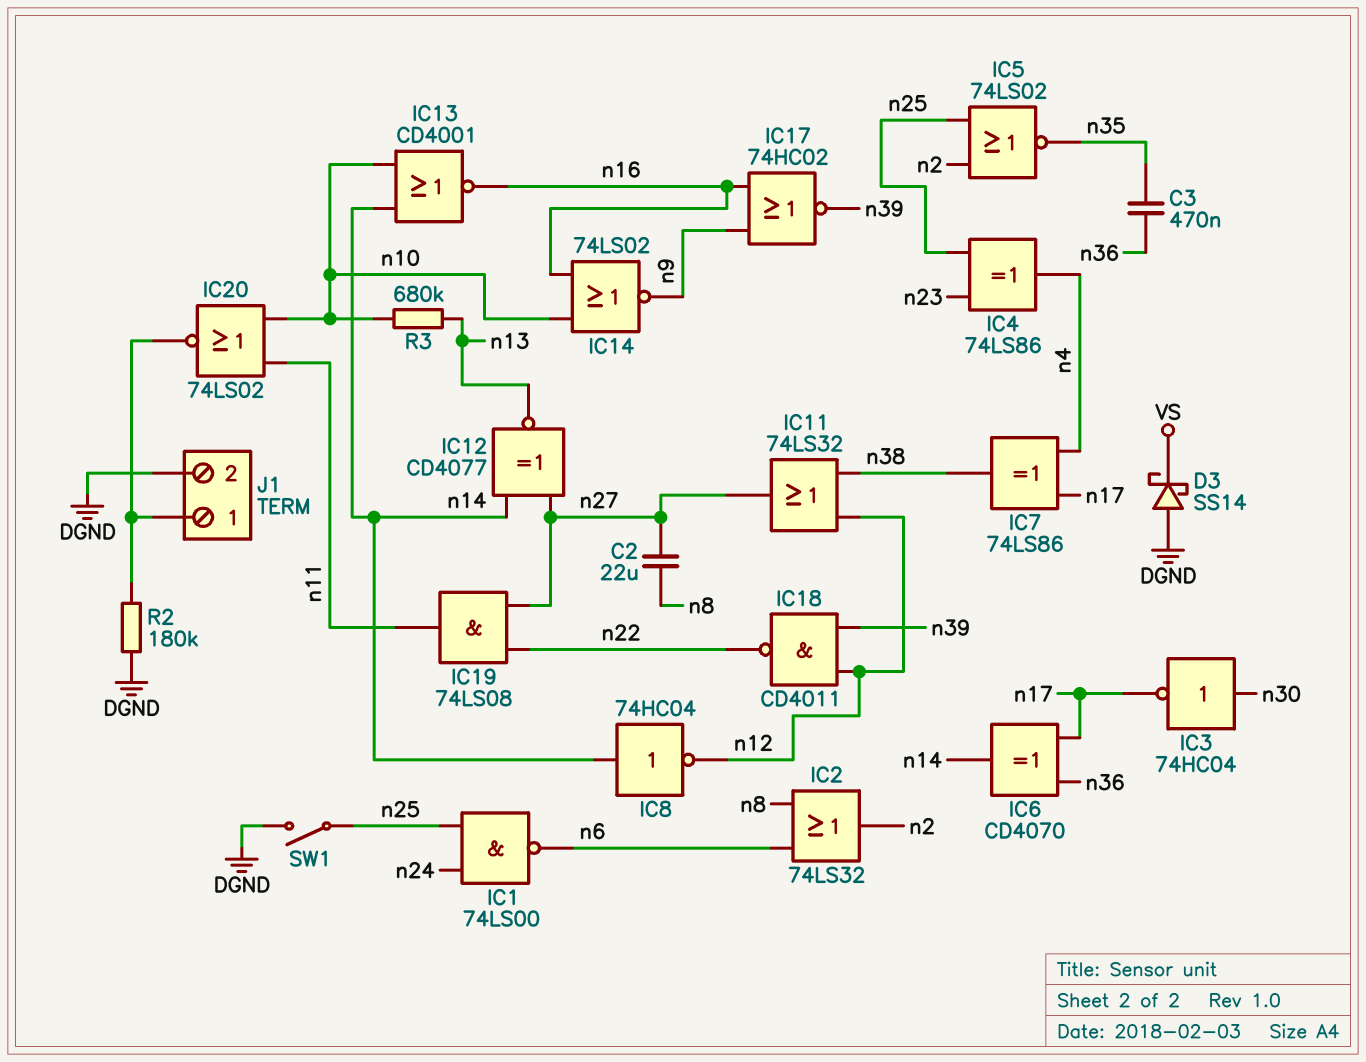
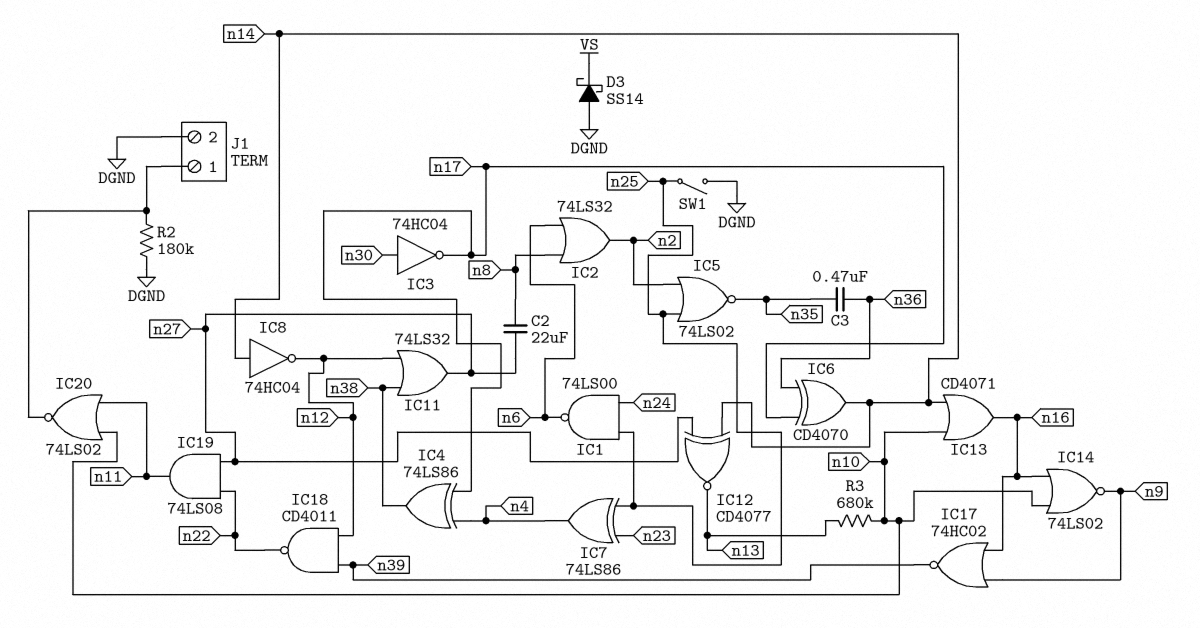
IC4: XOR 74LS86 (in n23, in n25, out n4) -> XOR 74LS86 (in n4, in n17, out n38)
IC7: XOR 74LS86 (in n4, in n17, out n38) -> XOR 74LS86 (in n23, in n25, out n4)
IC13: NOR CD4001 (in n10, in n14, out n16) -> OR CD4071 (in n10, in n14, out n16)

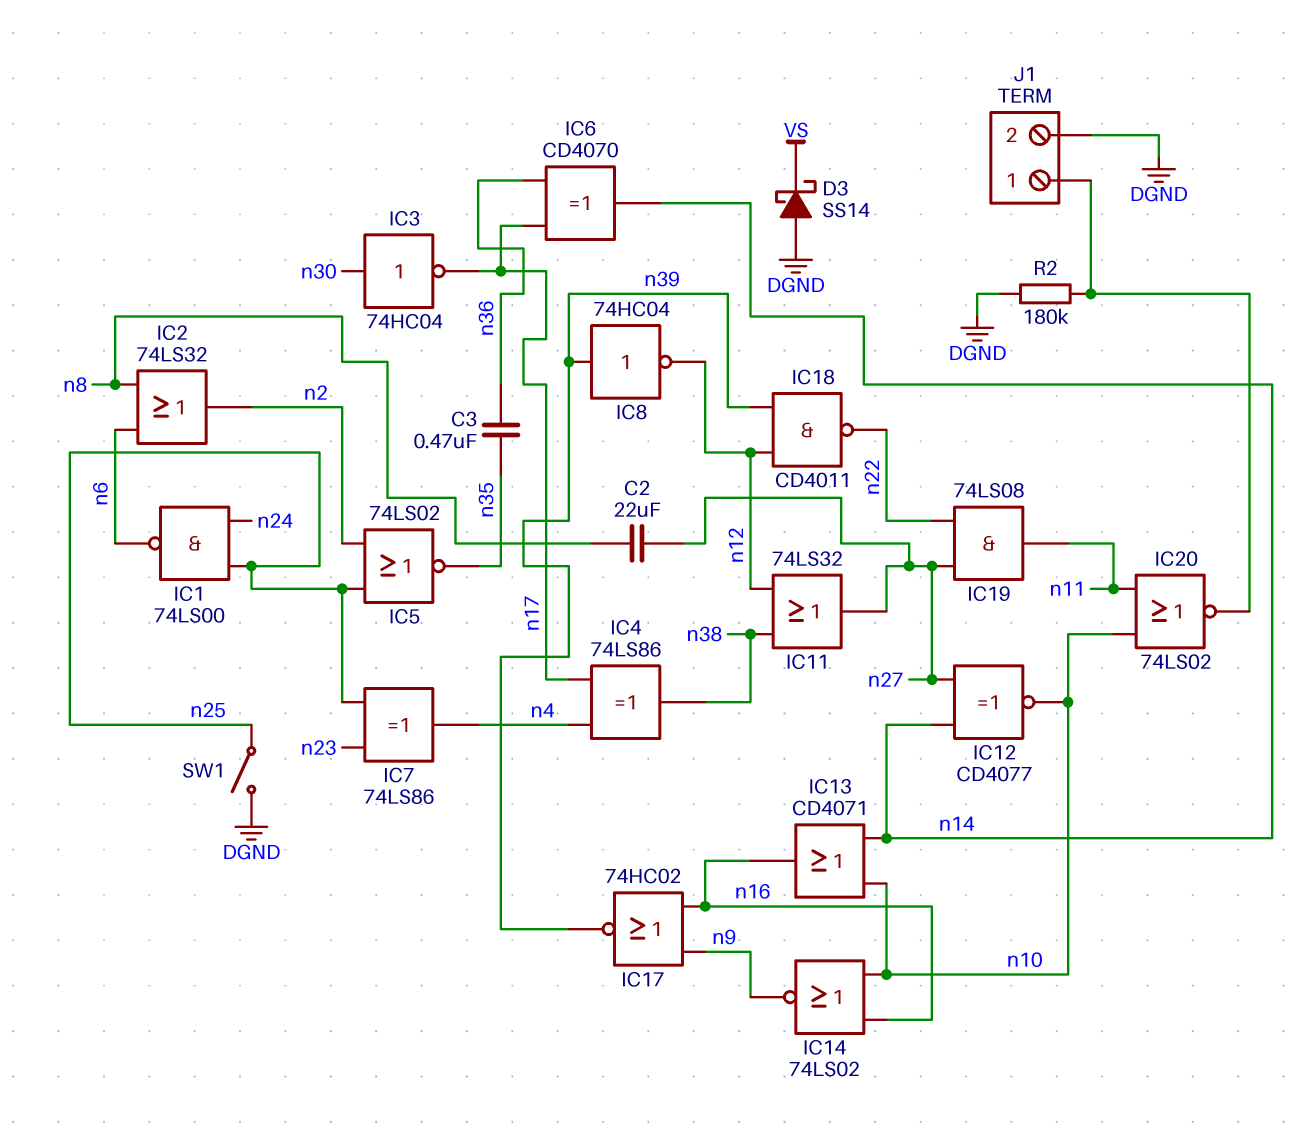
IC8: NOT 74HC04 (in n14, out n12) -> NOT 74HC04 (in n39, out n12)
IC12: XNOR CD4077 (in n14, in n27, out n13) -> XNOR CD4077 (in n14, in n27, out n10)
R3: 680k (n10, n13) -> none

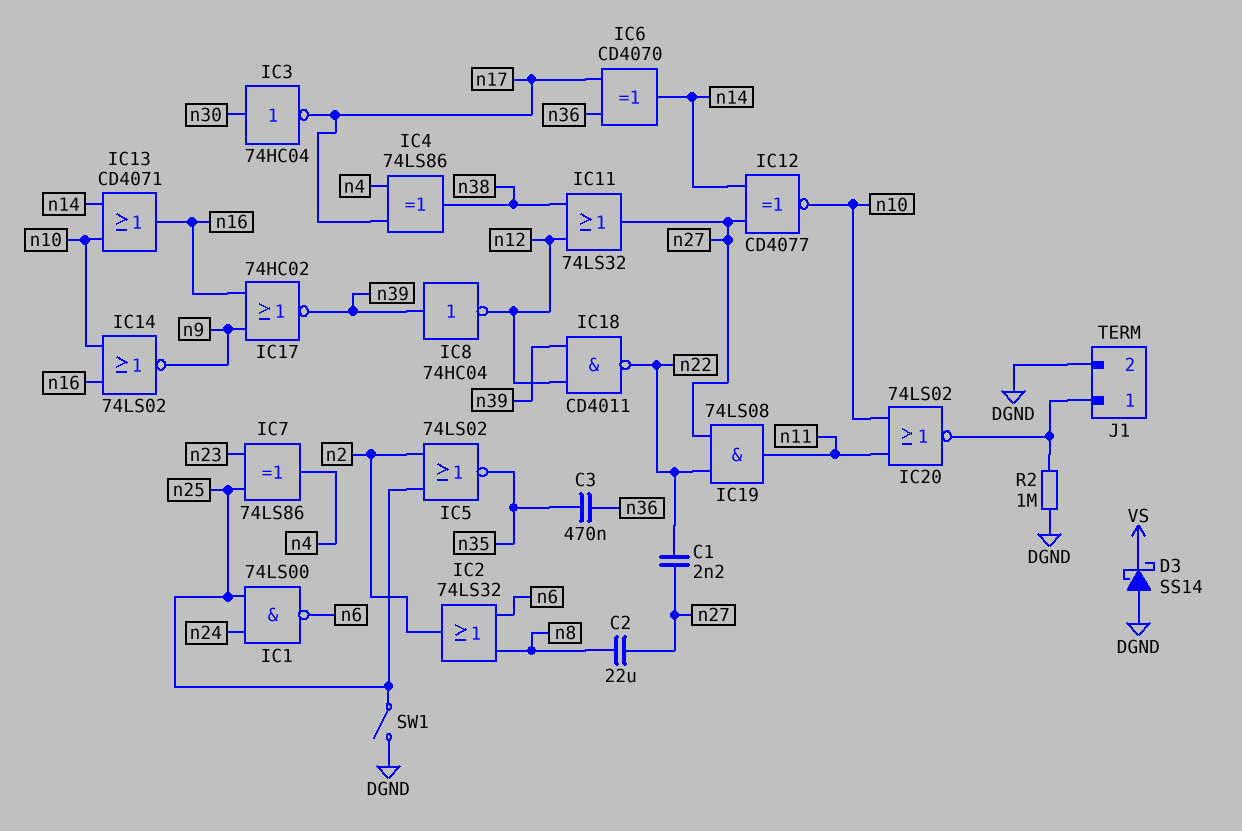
C1: none -> 2.2nF (n22, n27)
R2: 180k (DGND, J1/1) -> 1M (DGND, J1/1)

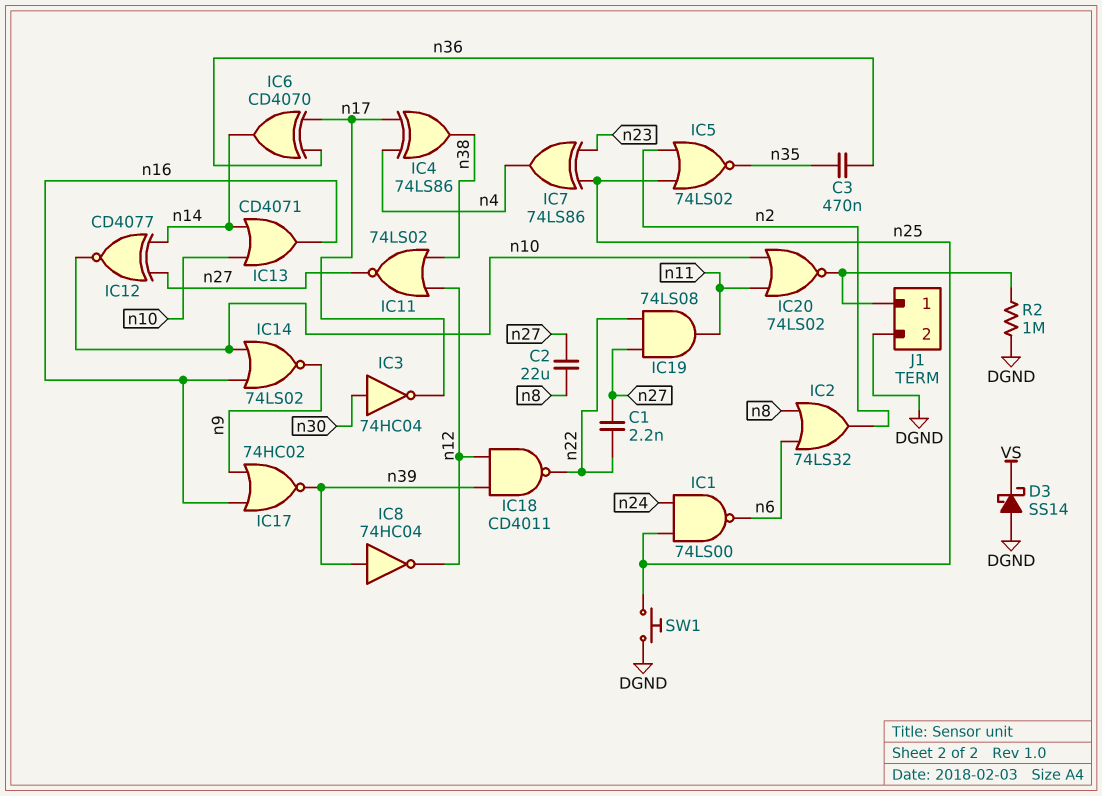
IC11: OR 74LS32 (in n12, in n38, out n27) -> NOR 74LS02 (in n12, in n38, out n27)
SW1: switch (DGND, n25) -> button (DGND, n25)

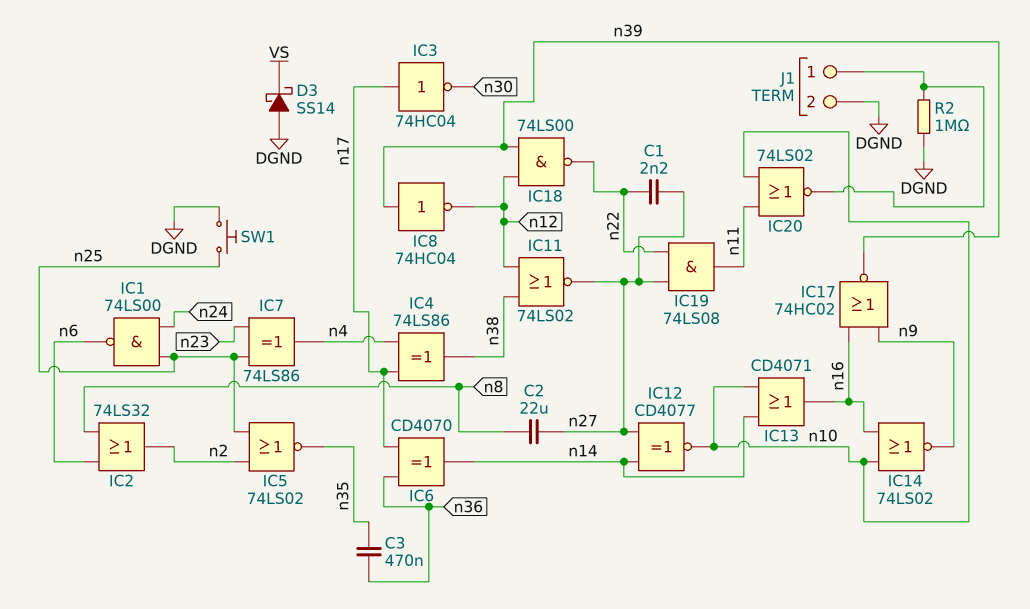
IC3: NOT 74HC04 (in n30, out n17) -> NOT 74HC04 (in n17, out n30)
IC18: NAND CD4011 (in n12, in n39, out n22) -> NAND 74LS00 (in n12, in n39, out n22)

